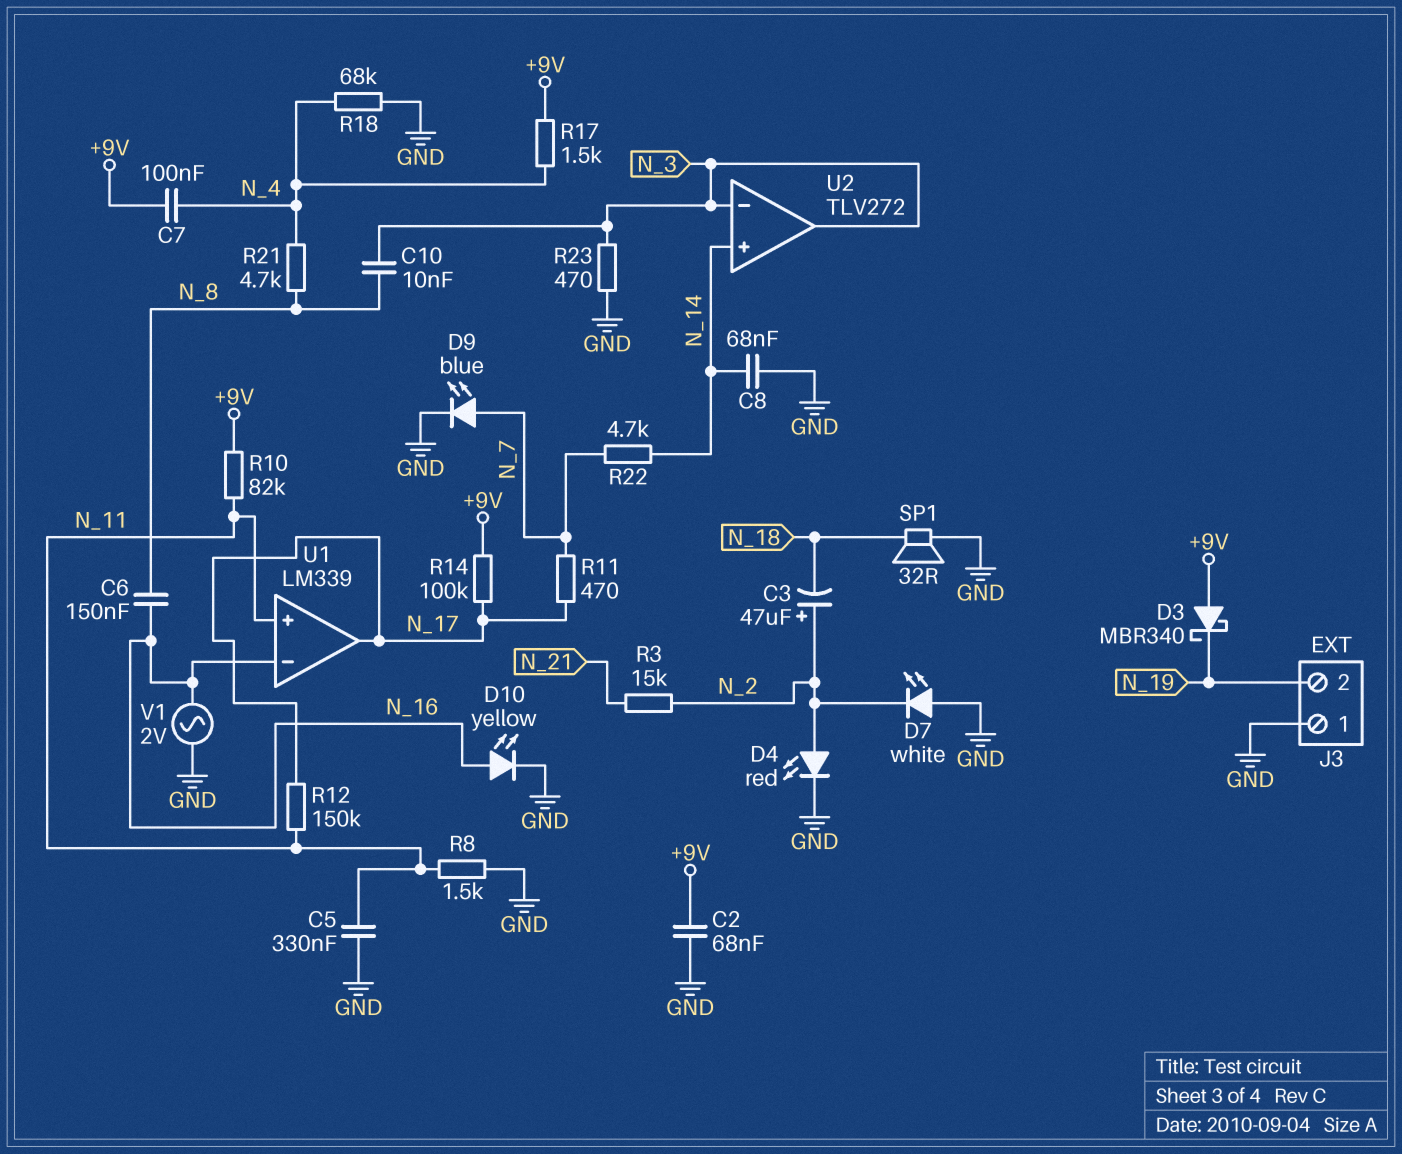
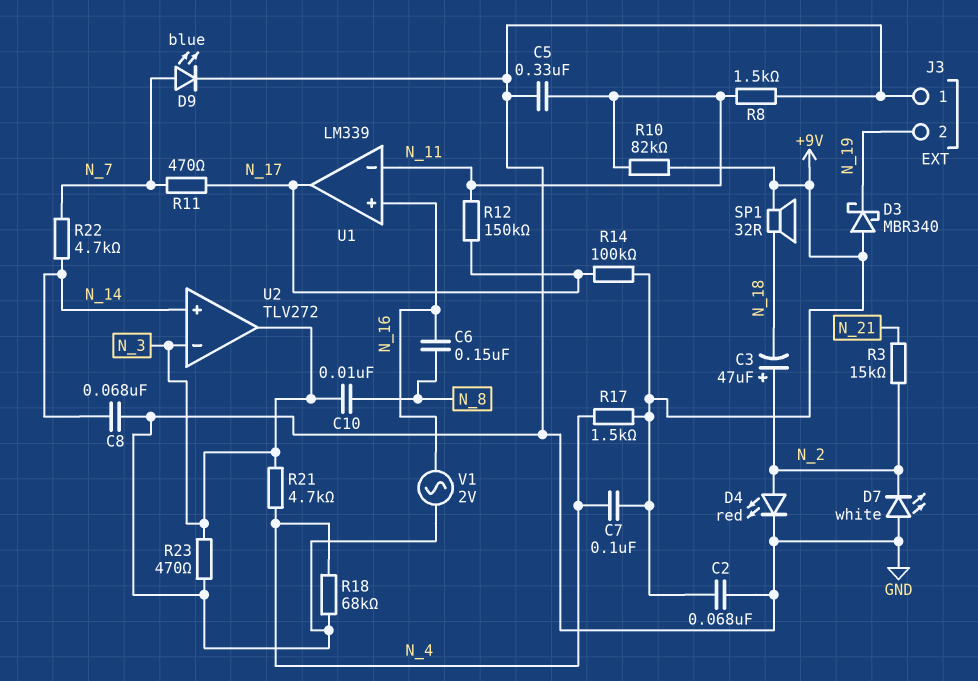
D10: LED yellow (A N_16, K GND) -> none
R21: 4.7k (N_4, N_8) -> 4.7k (N_3, N_4)
SP1: speaker 32R (GND, N_18) -> speaker 32R (+9V, N_18)
U1 pin in+: N_11 -> N_16
U1 pin in-: N_16 -> N_11

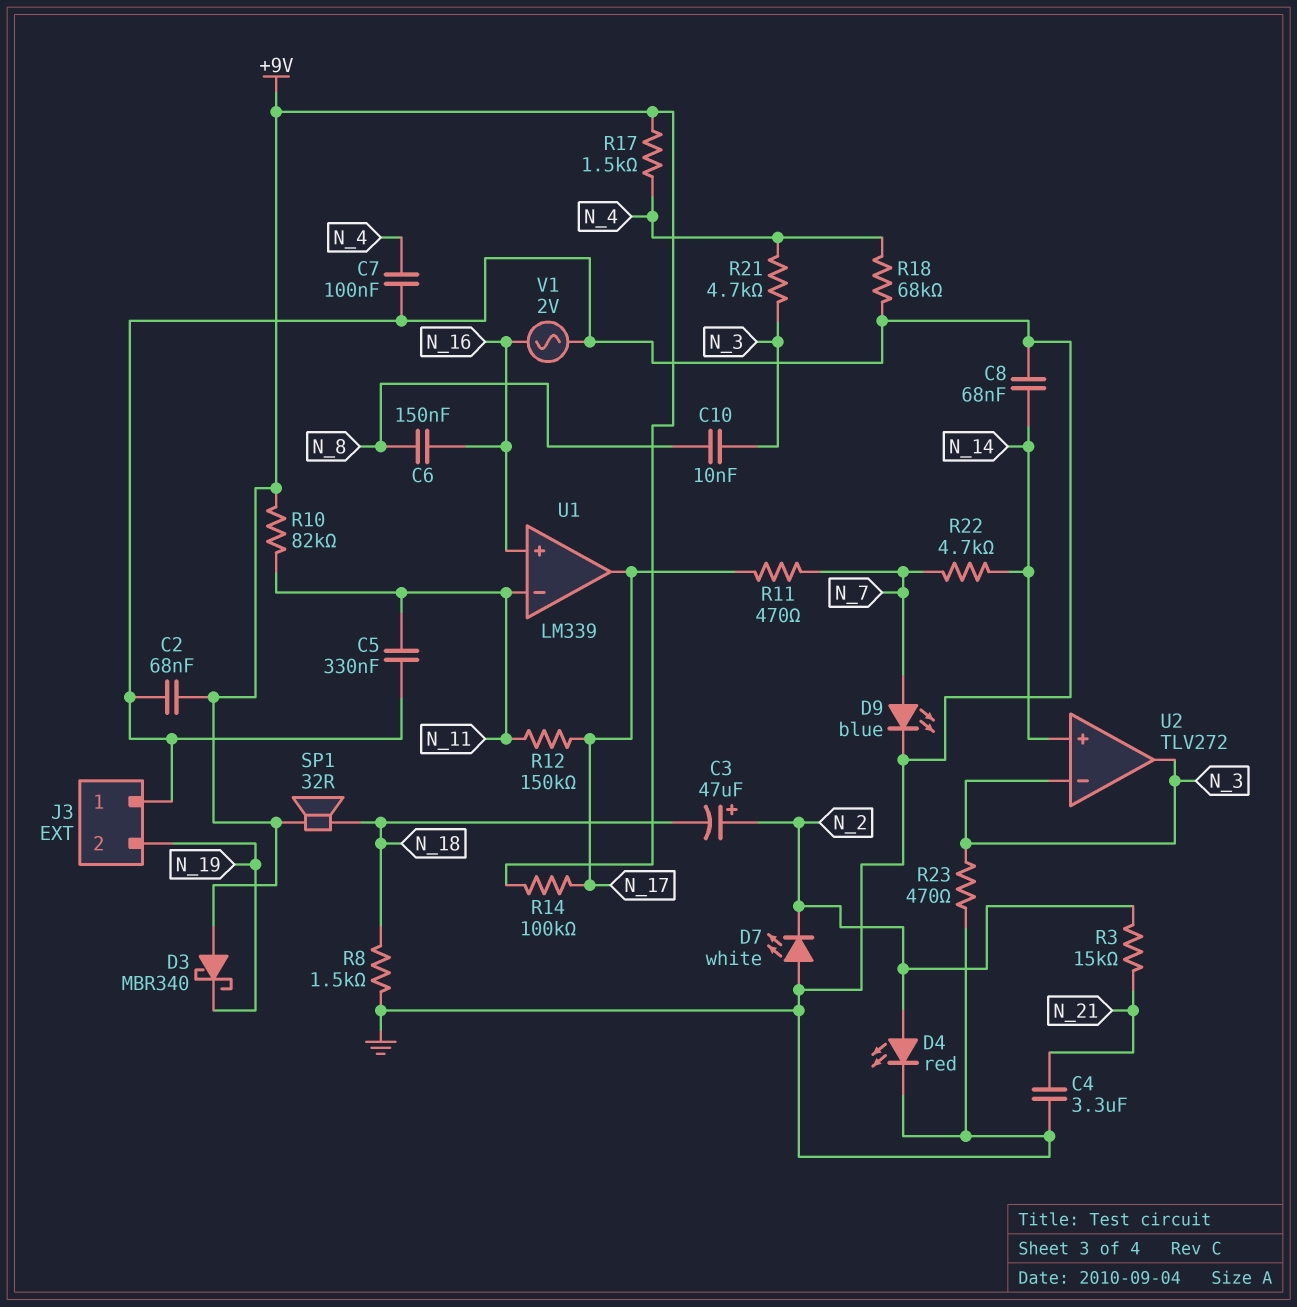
C4: none -> 3.3uF (GND, N_21)
C7: 100nF (+9V, N_4) -> 100nF (GND, N_4)
R8: 1.5k (GND, N_11) -> 1.5k (GND, N_18)

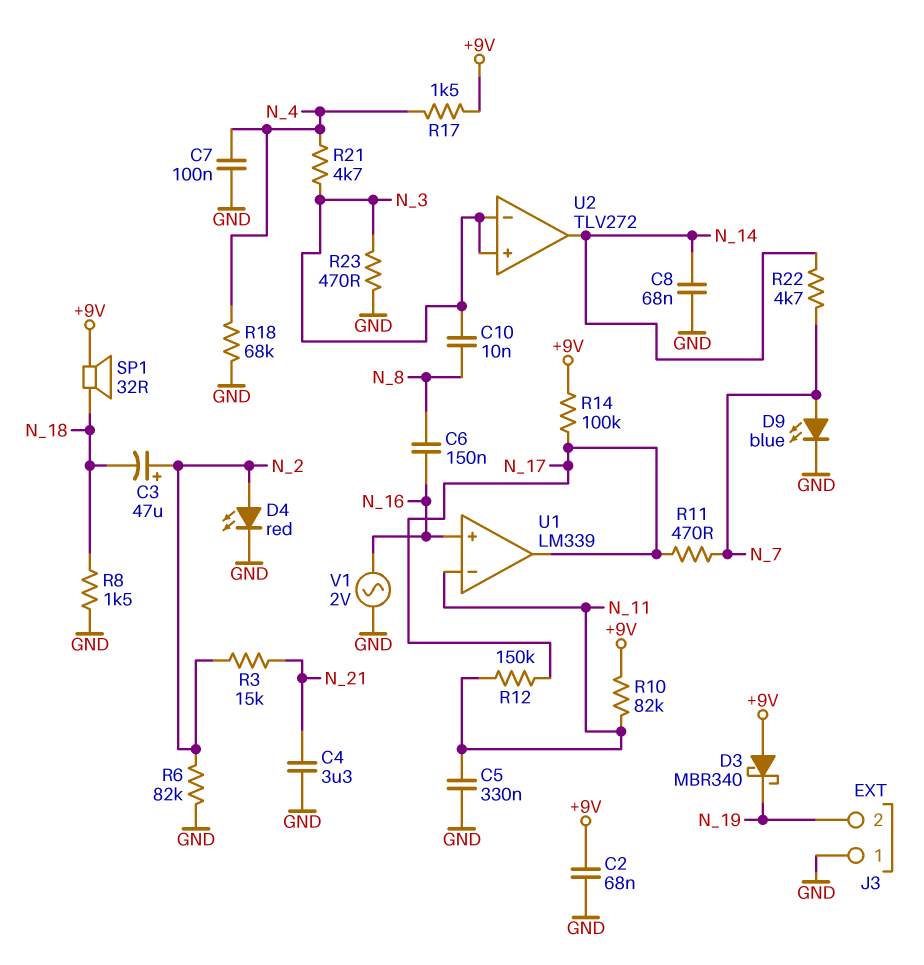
D7: LED white (A GND, K N_2) -> none
R6: none -> 82k (GND, N_2)
U2 pin in+: N_14 -> N_3
U2 pin out: N_3 -> N_14

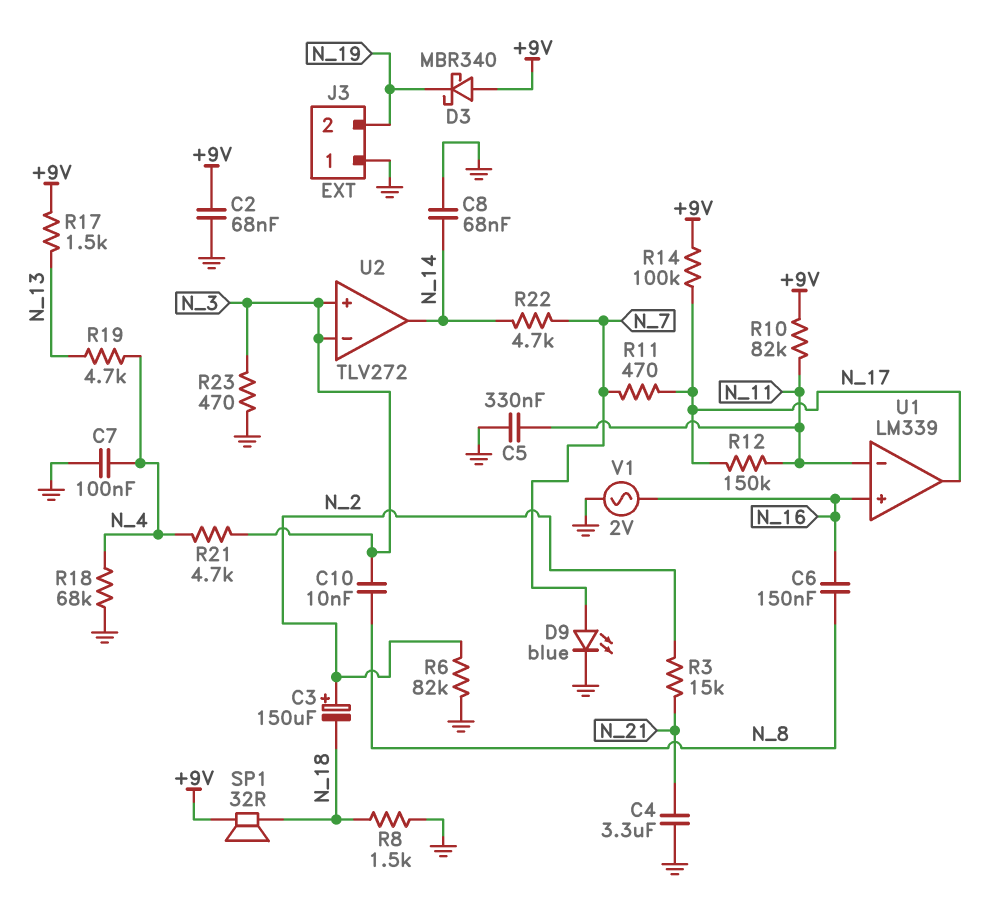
C3: 47uF (plus N_2, minus N_18) -> 150uF (plus N_2, minus N_18)
D4: LED red (A N_2, K GND) -> none
R17: 1.5k (+9V, N_4) -> 1.5k (+9V, N_13)
R19: none -> 4.7k (N_4, N_13)

